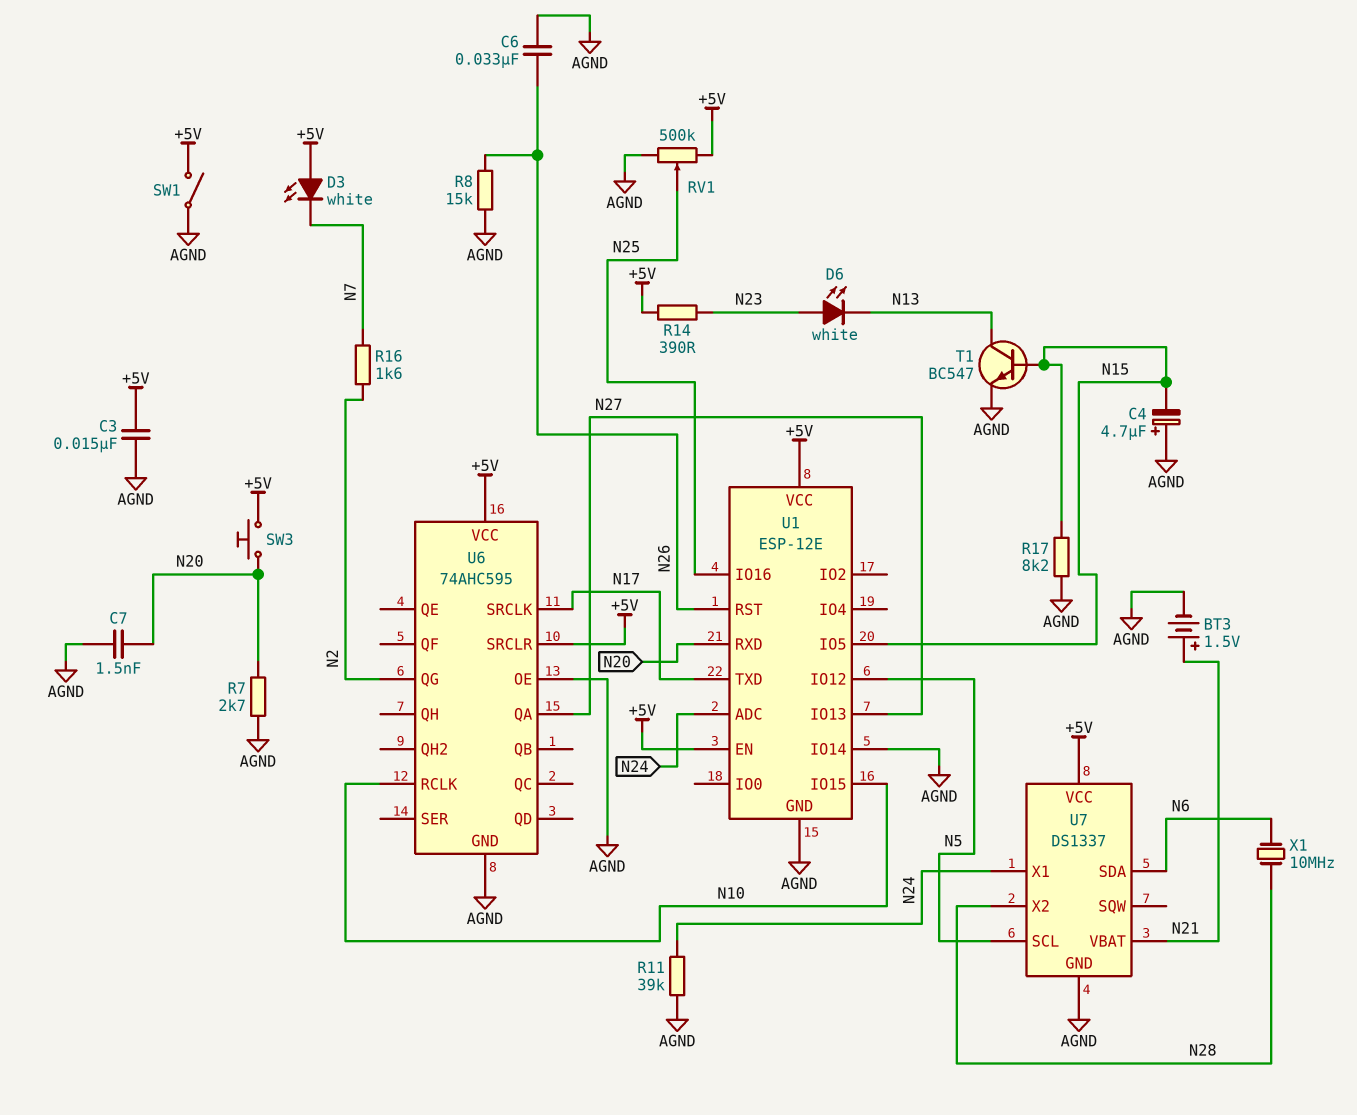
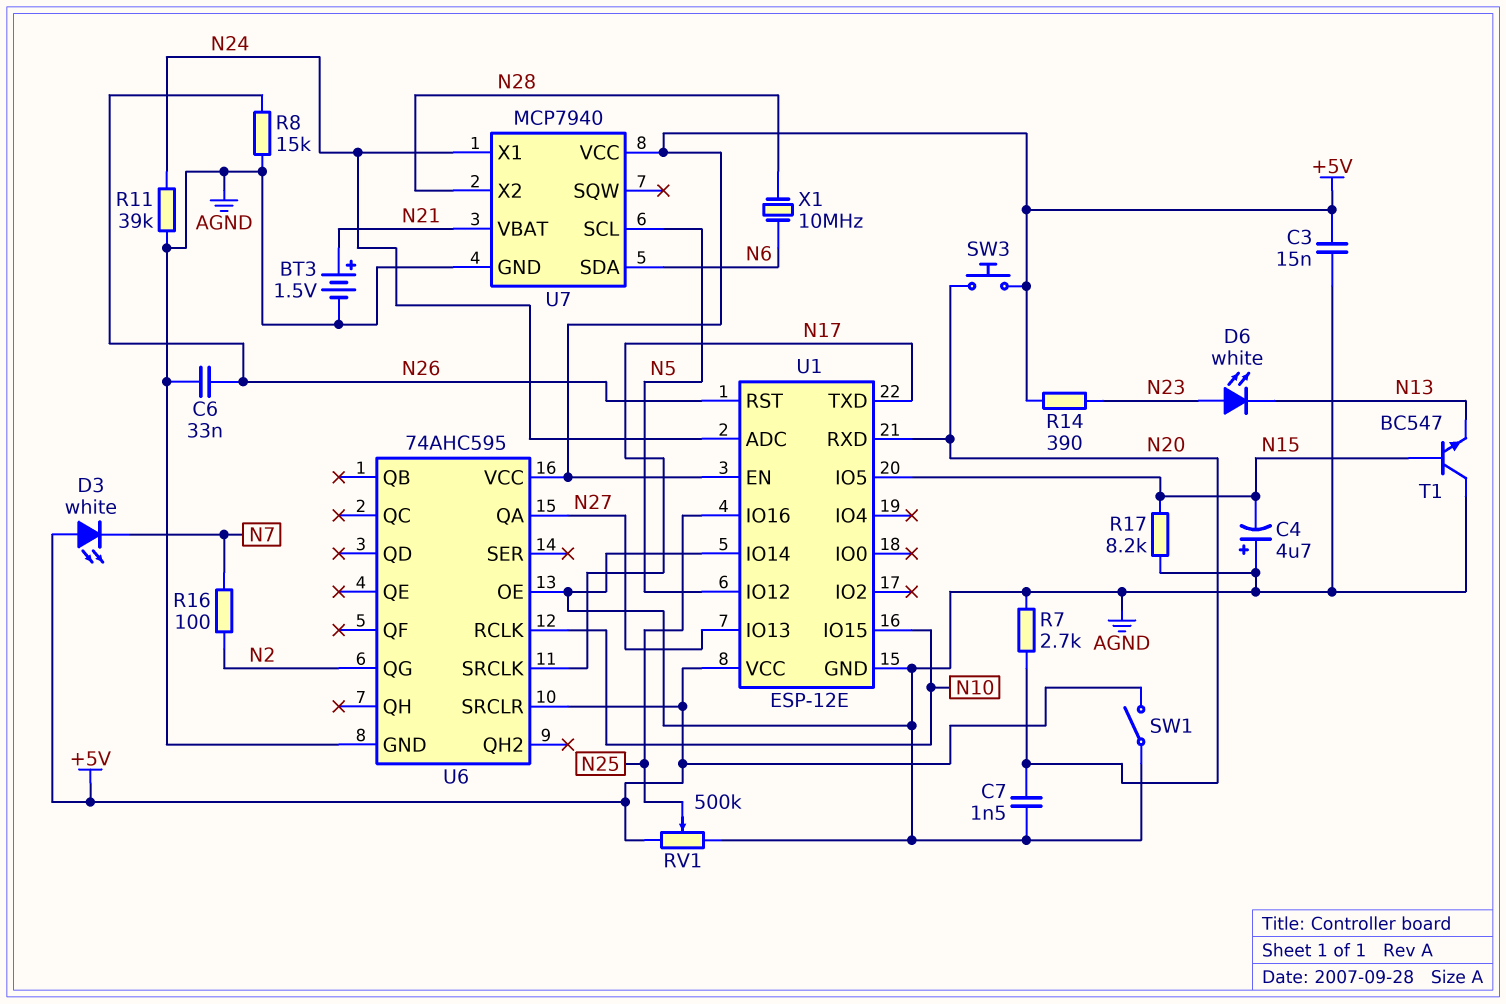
R16: 1.6k (N2, N7) -> 100 (N2, N7)
T1: NPN BC547 (B N15, C N13, E AGND) -> NPN BC547 (B N15, C AGND, E N13)
U7: DS1337 -> MCP7940

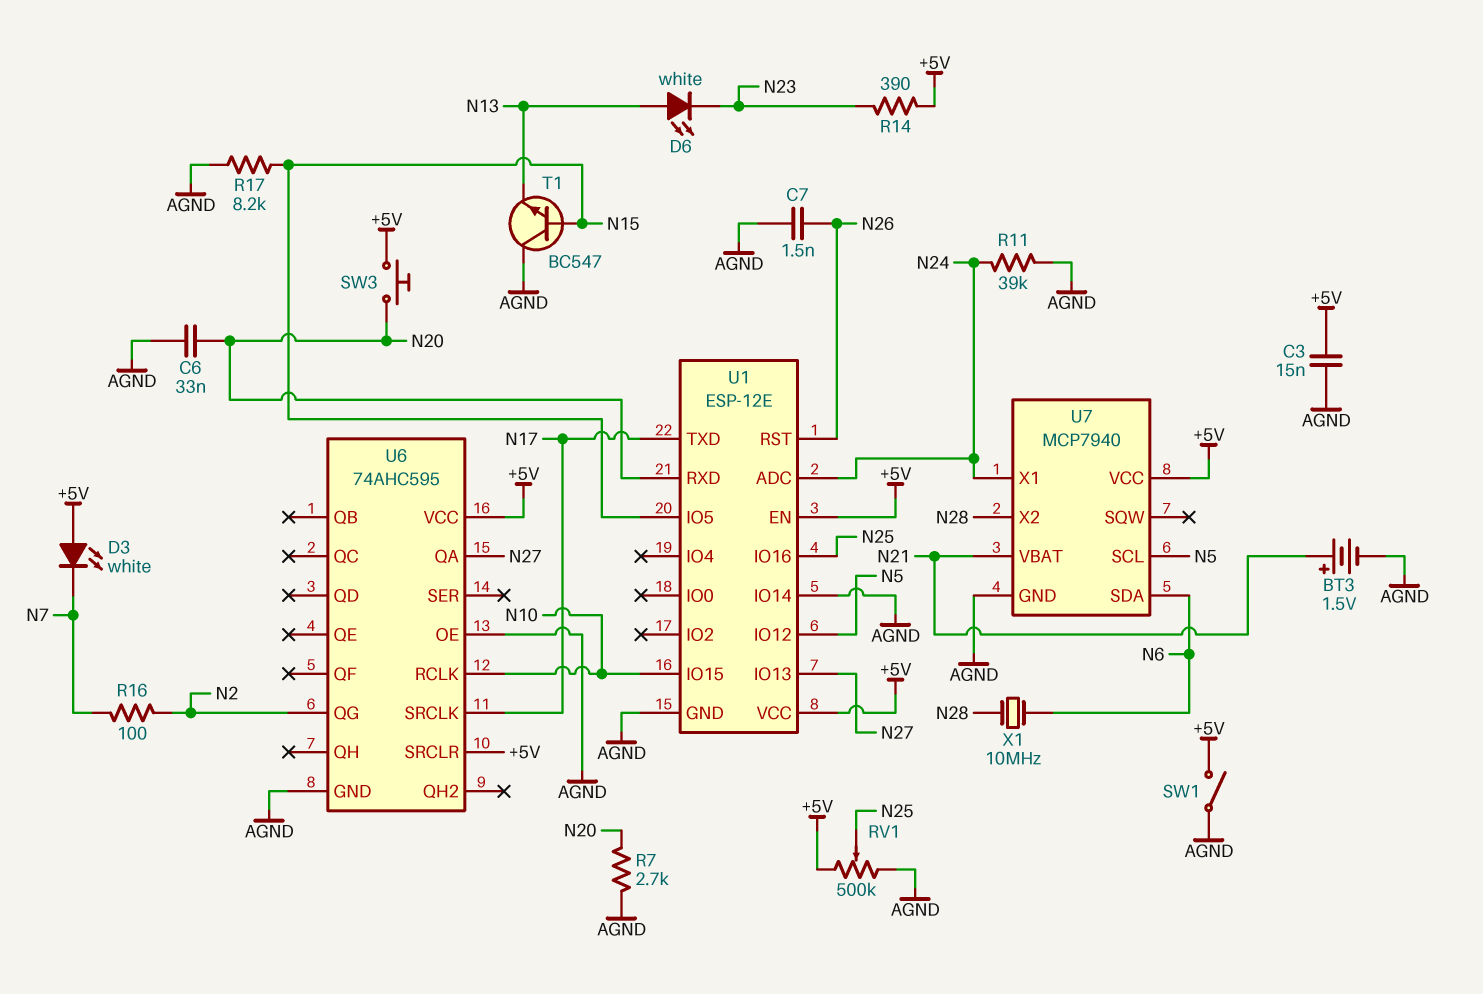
C4: 4.7uF (plus AGND, minus N15) -> none
C6: 33nF (AGND, N26) -> 33nF (AGND, N20)
C7: 1.5nF (AGND, N20) -> 1.5nF (AGND, N26)
D6: LED white (A N23, K N13) -> LED white (A N13, K N23)
R8: 15k (AGND, N26) -> none

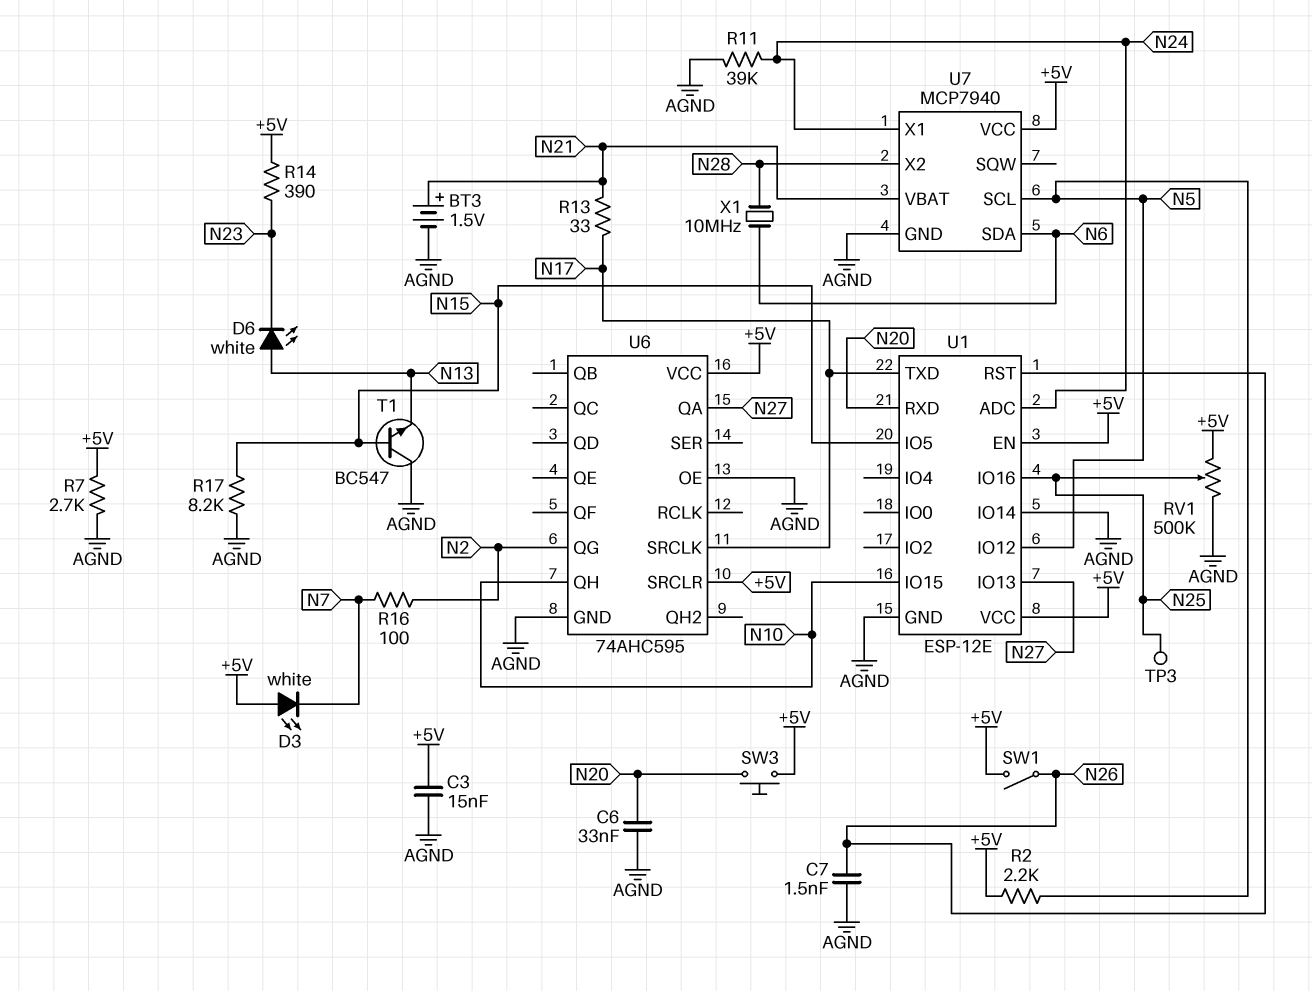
R2: none -> 2.2k (+5V, N5)
R7: 2.7k (AGND, N20) -> 2.7k (+5V, AGND)
R13: none -> 33 (N17, N21)
SW1: switch (+5V, AGND) -> switch (+5V, N26)
TP3: none -> test point (N25)
U6 pin QH: none -> N10
U6 pin RCLK: N10 -> none

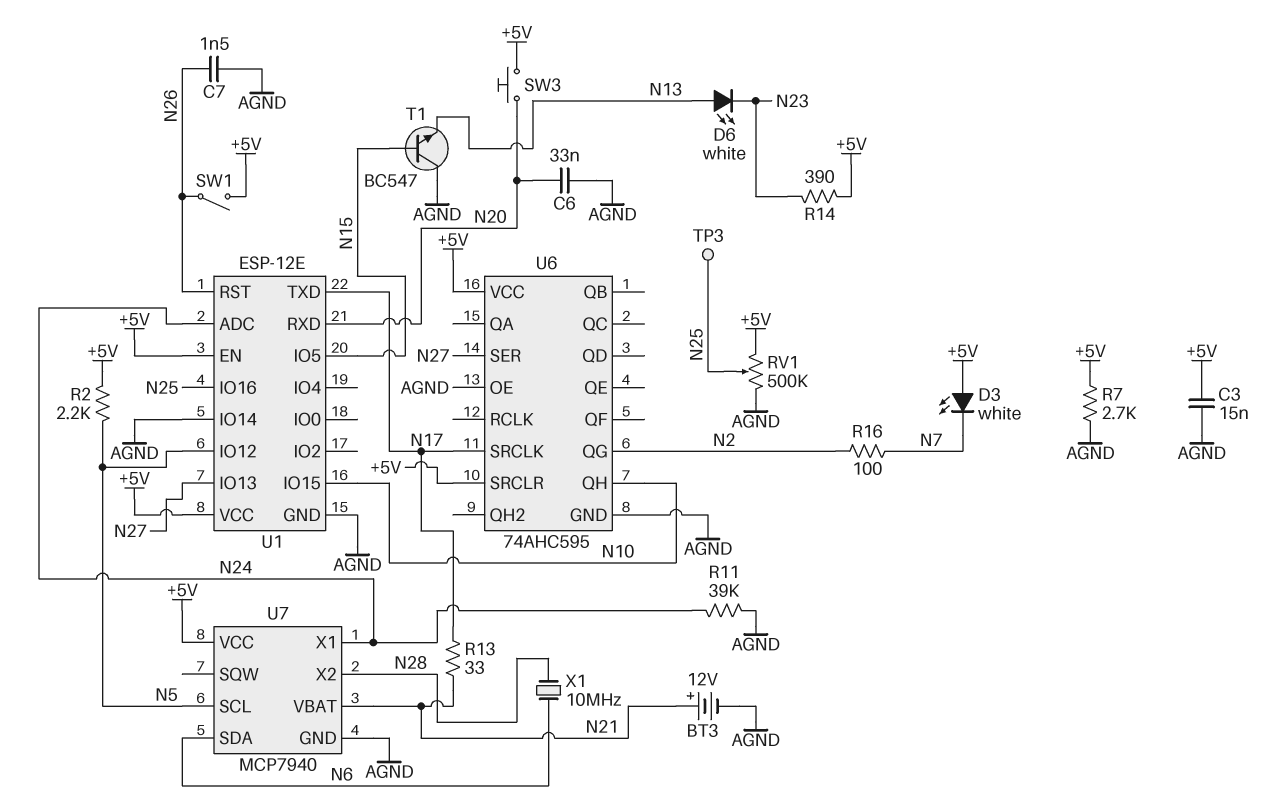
BT3: 1.5V (plus N21, minus AGND) -> 12V (plus N21, minus AGND)
R17: 8.2k (AGND, N15) -> none
U6 pin QA: N27 -> none
U6 pin SER: none -> N27

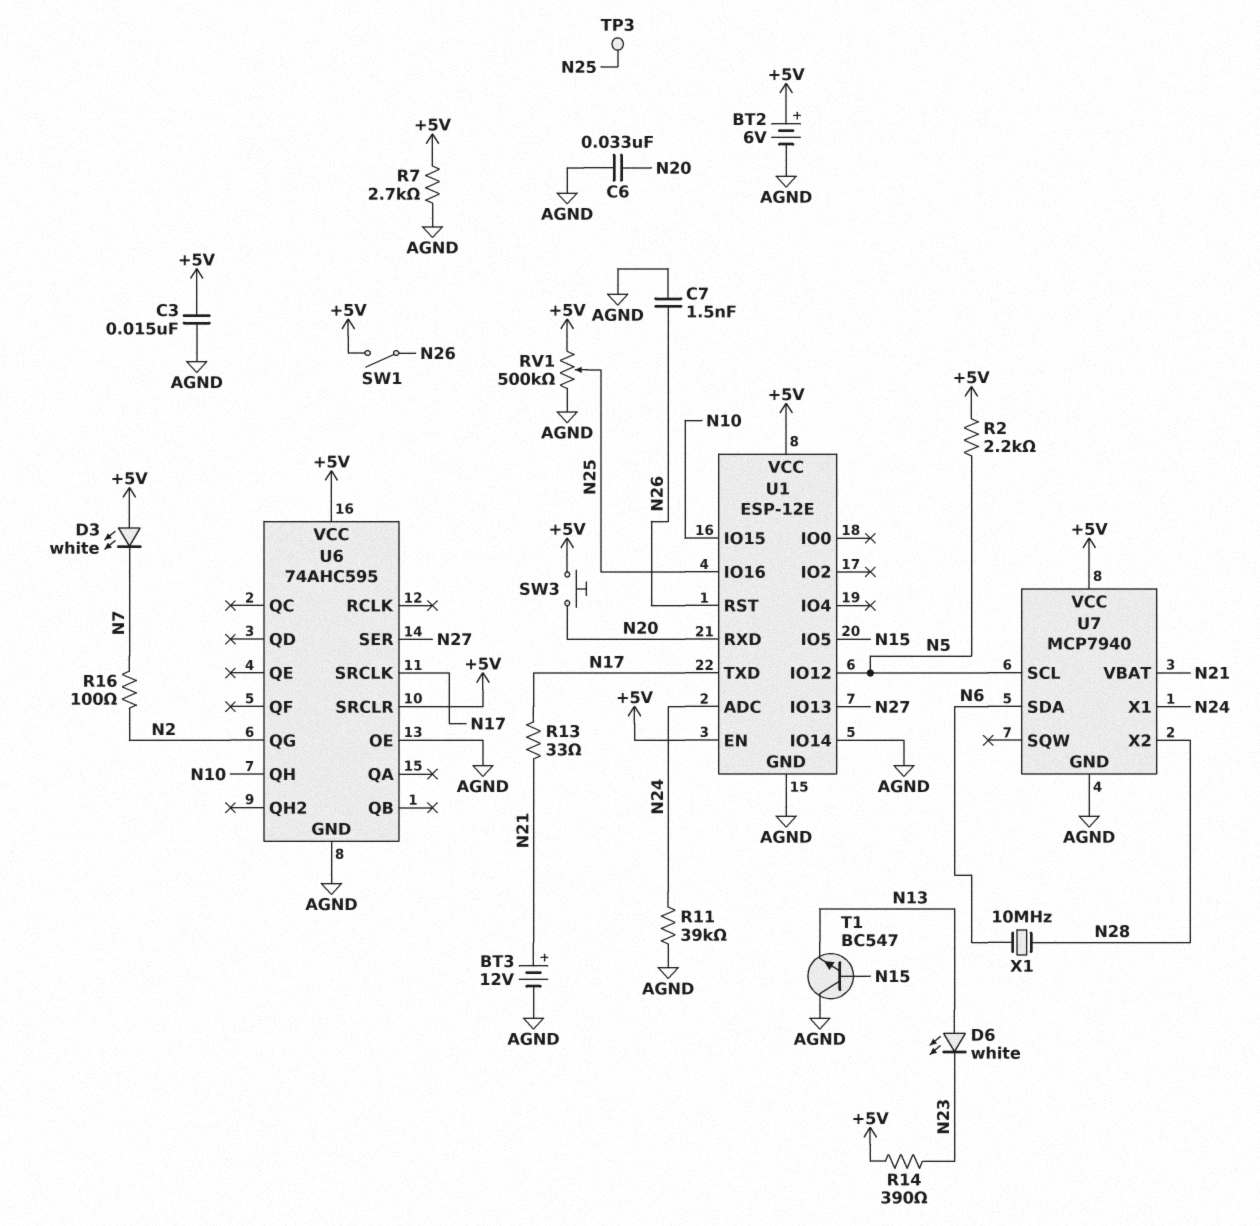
BT2: none -> 6V (plus +5V, minus AGND)

